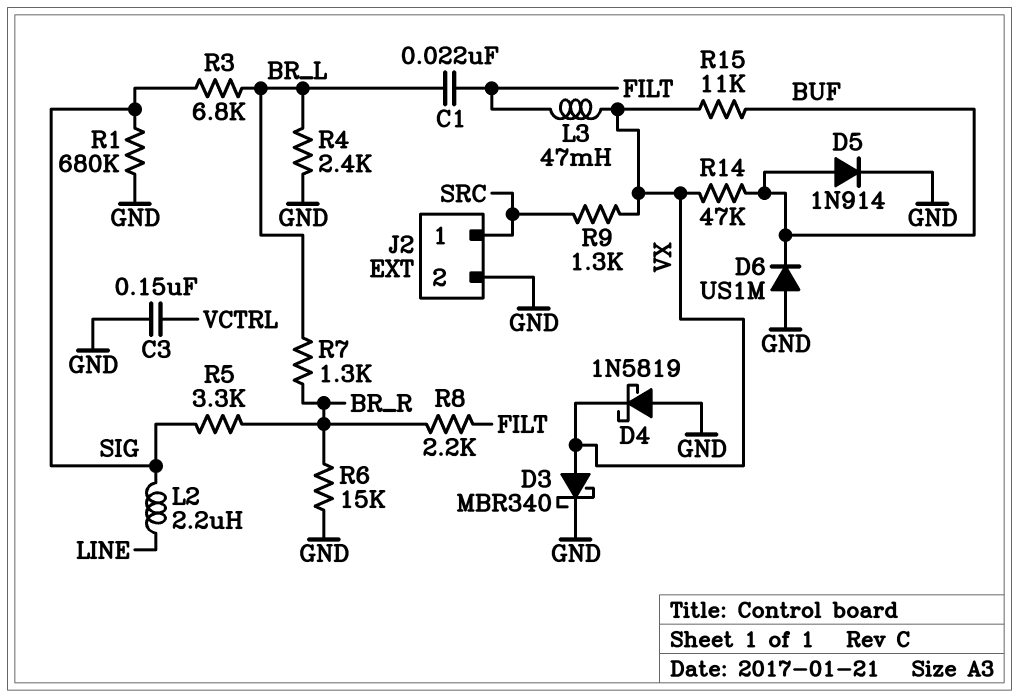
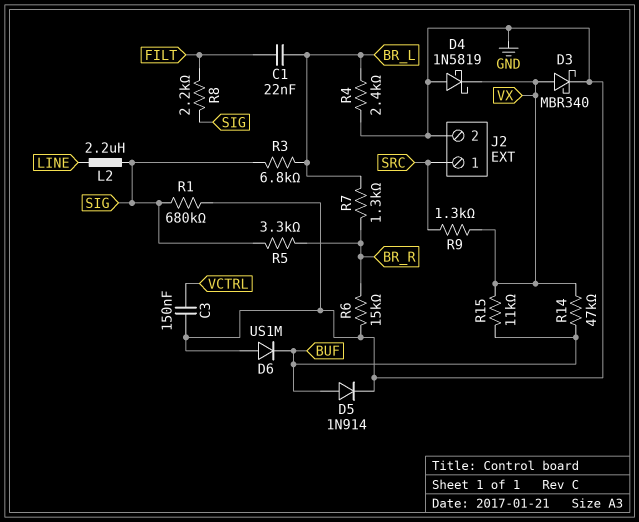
L3: 47mH (FILT, VX) -> none
R8: 2.2k (BR_R, FILT) -> 2.2k (FILT, SIG)

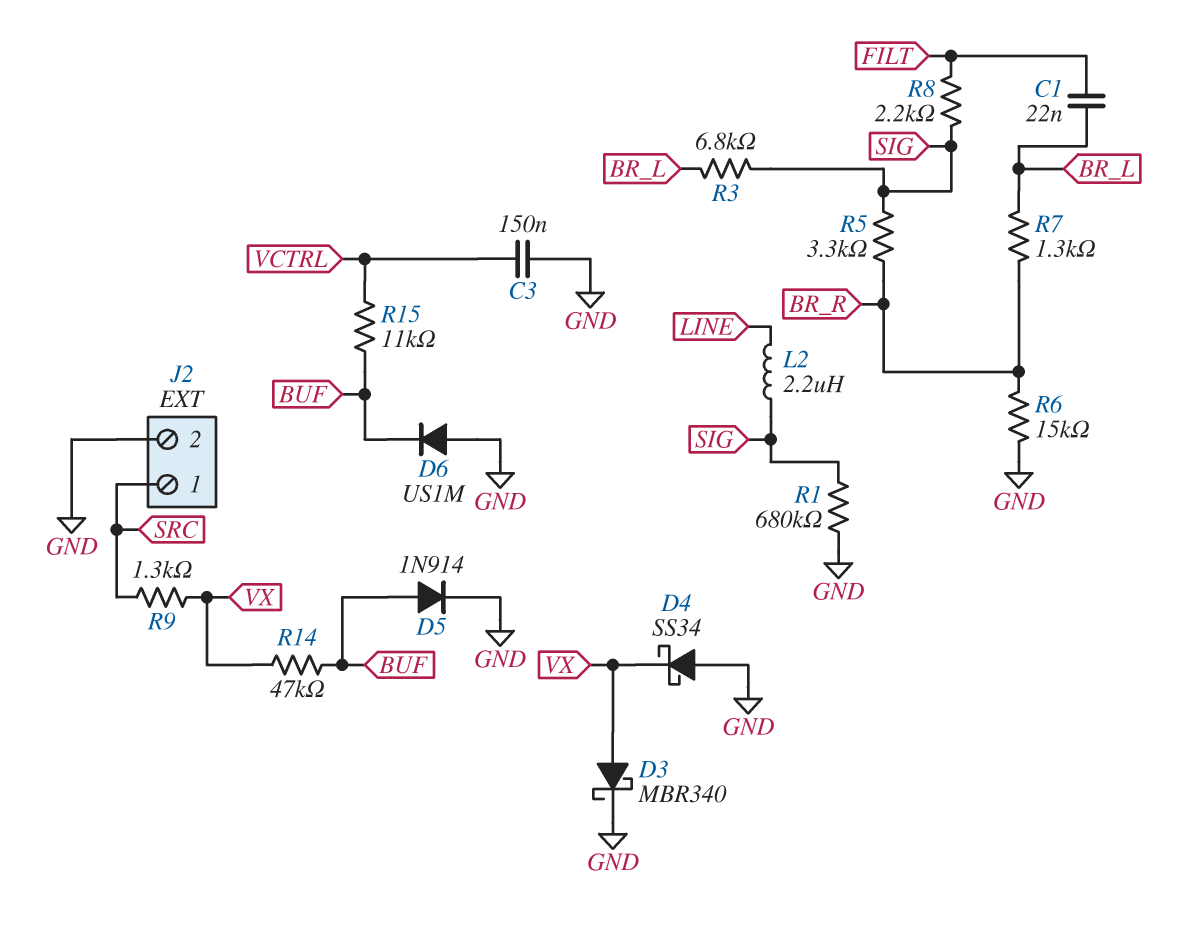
D4: schottky 1N5819 (A GND, K VX) -> schottky SS34 (A GND, K VX)
R4: 2.4k (BR_L, GND) -> none
R15: 11k (BUF, VX) -> 11k (BUF, VCTRL)

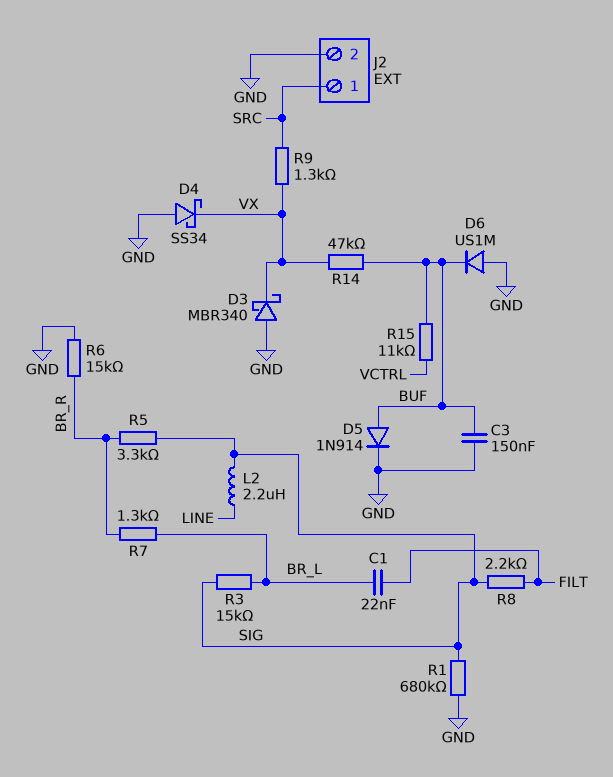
C3: 150nF (GND, VCTRL) -> 150nF (BUF, GND)
D3: schottky MBR340 (A VX, K GND) -> schottky MBR340 (A GND, K VX)
R3: 6.8k (BR_L, SIG) -> 15k (BR_L, SIG)

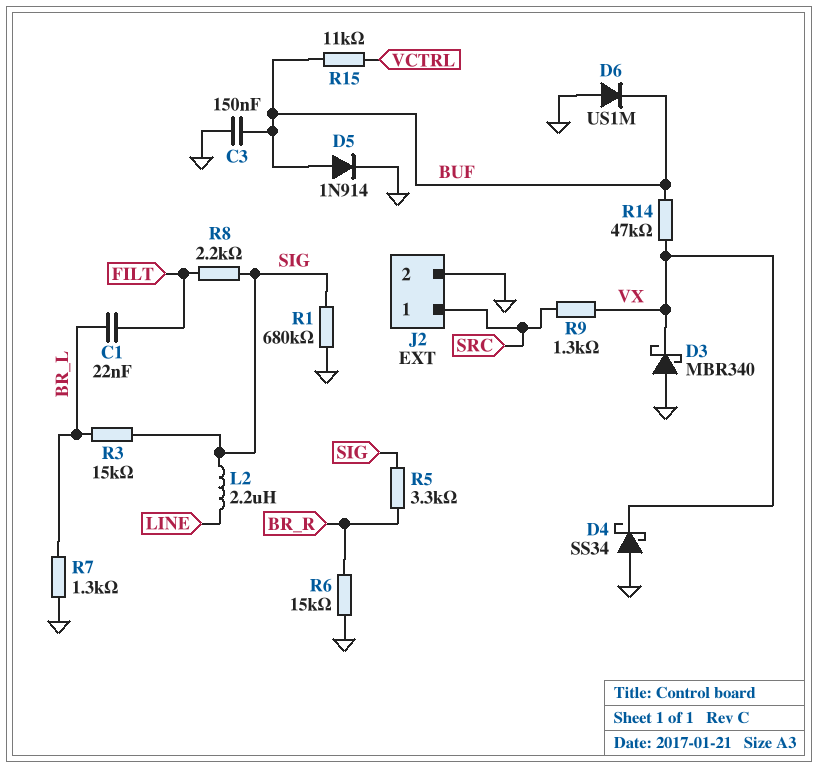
R7: 1.3k (BR_L, BR_R) -> 1.3k (BR_L, GND)

